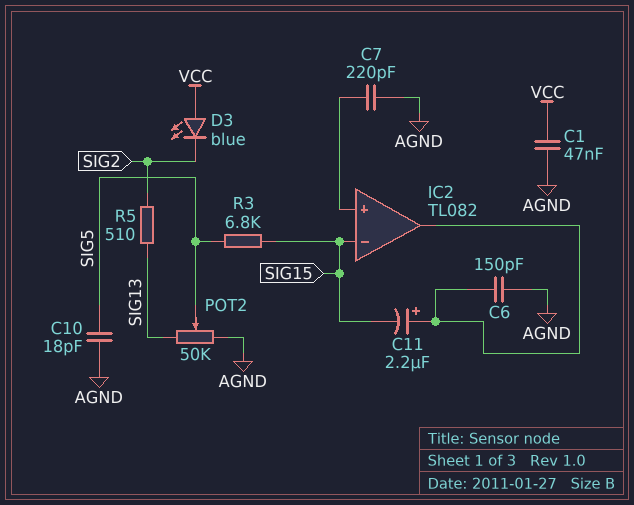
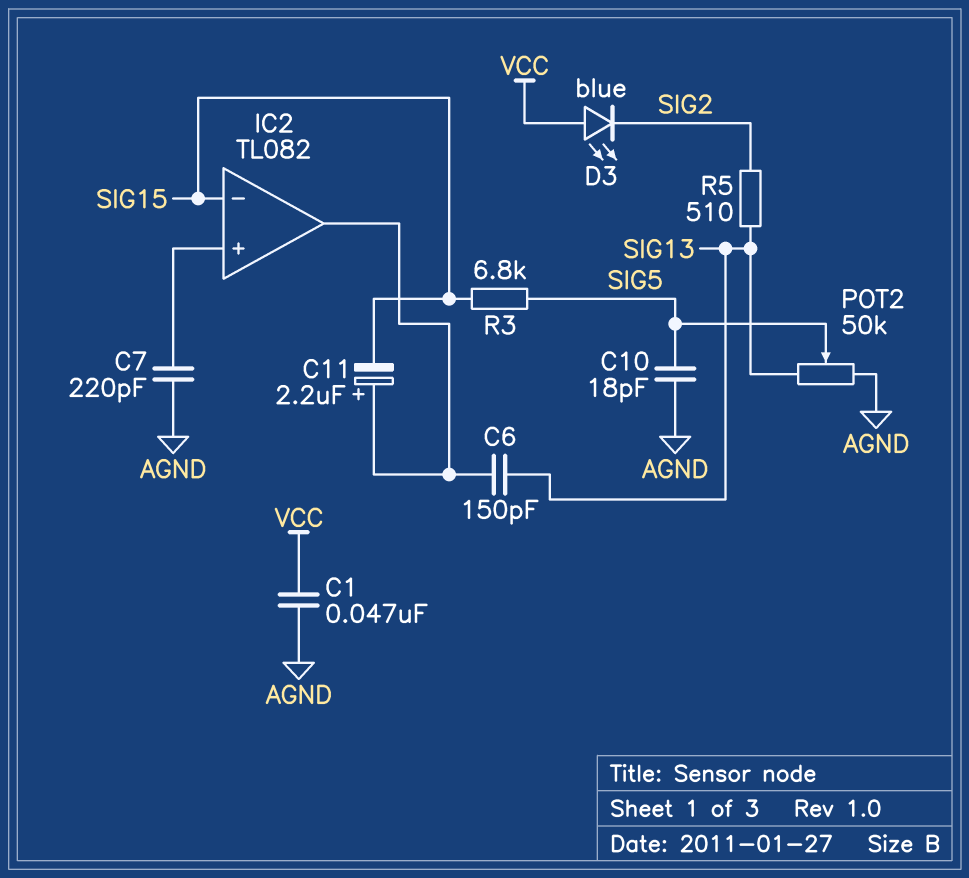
C6: 150pF (AGND, IC2/out) -> 150pF (IC2/out, SIG13)

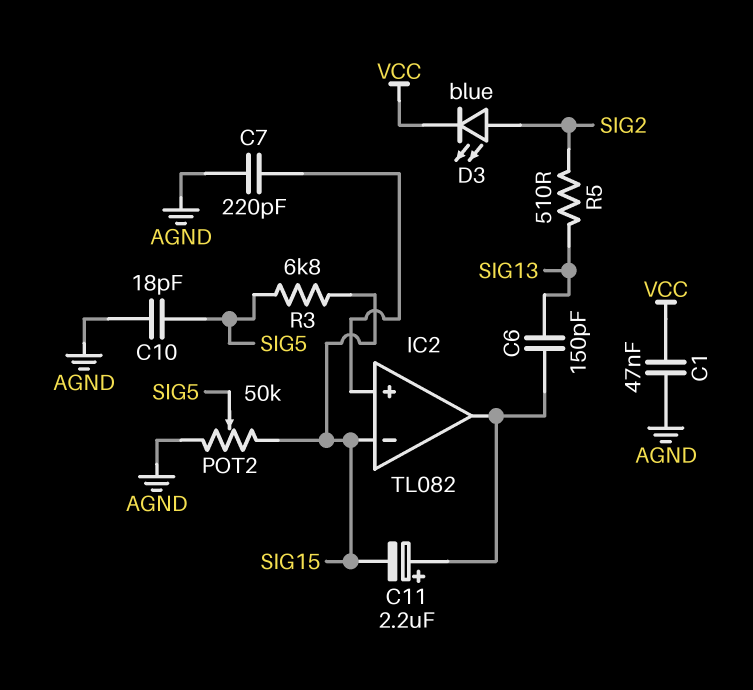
D3: LED blue (A VCC, K SIG2) -> LED blue (A SIG2, K VCC)
POT2: 50k (AGND, SIG13, wiper SIG5) -> 50k (AGND, SIG15, wiper SIG5)

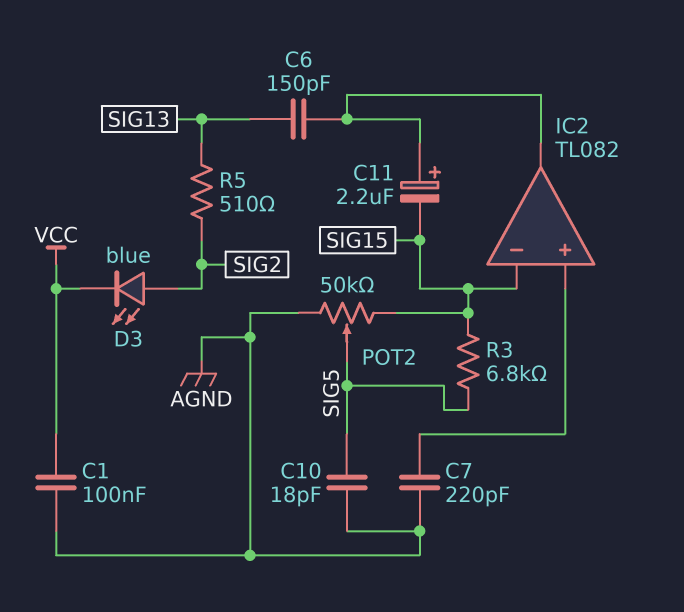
C1: 47nF (AGND, VCC) -> 100nF (AGND, VCC)

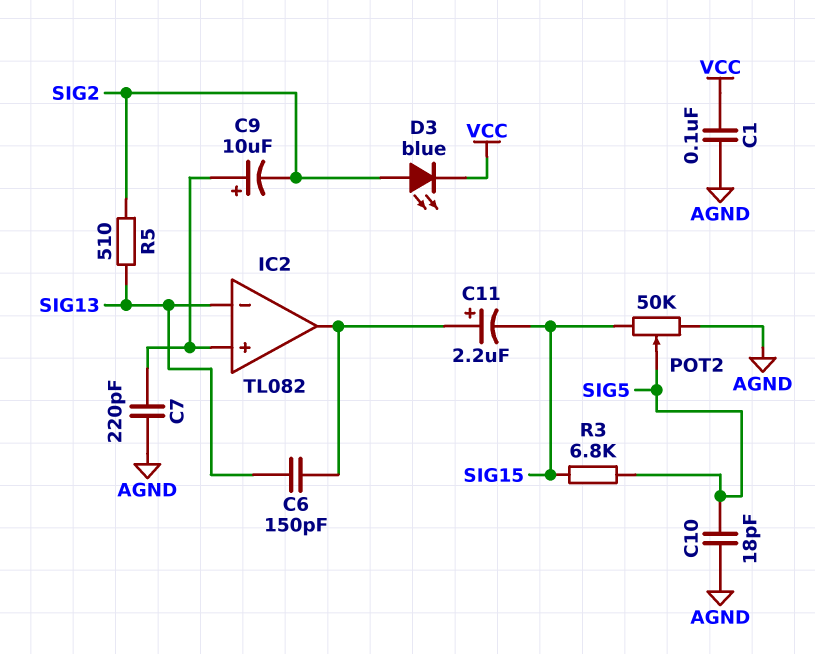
C9: none -> 10uF (plus IC2/in+, minus SIG2)
IC2 pin in-: SIG15 -> SIG13

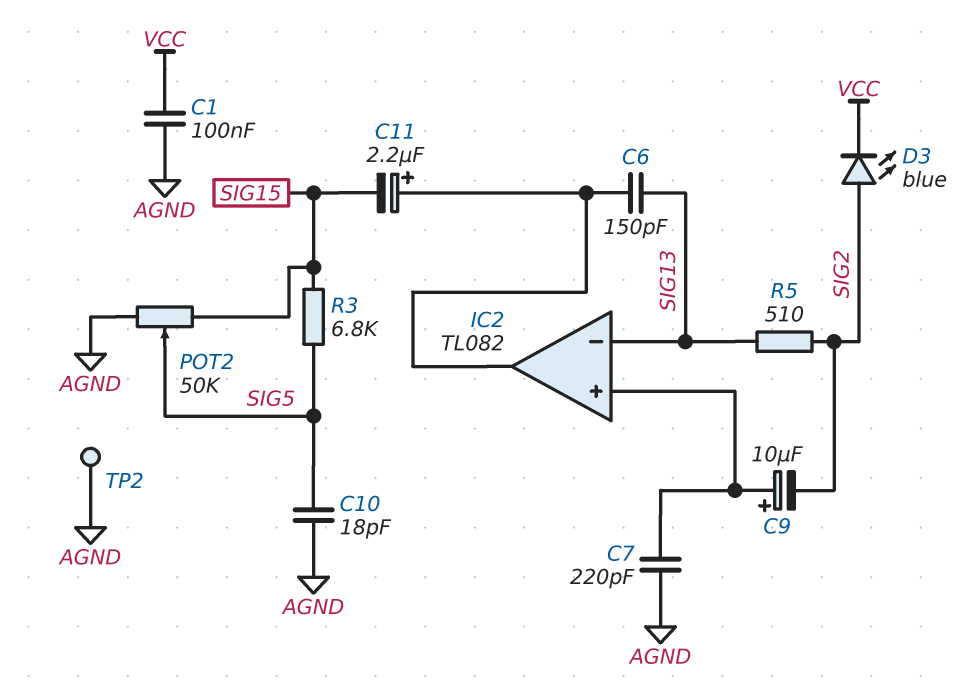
TP2: none -> test point (AGND)

